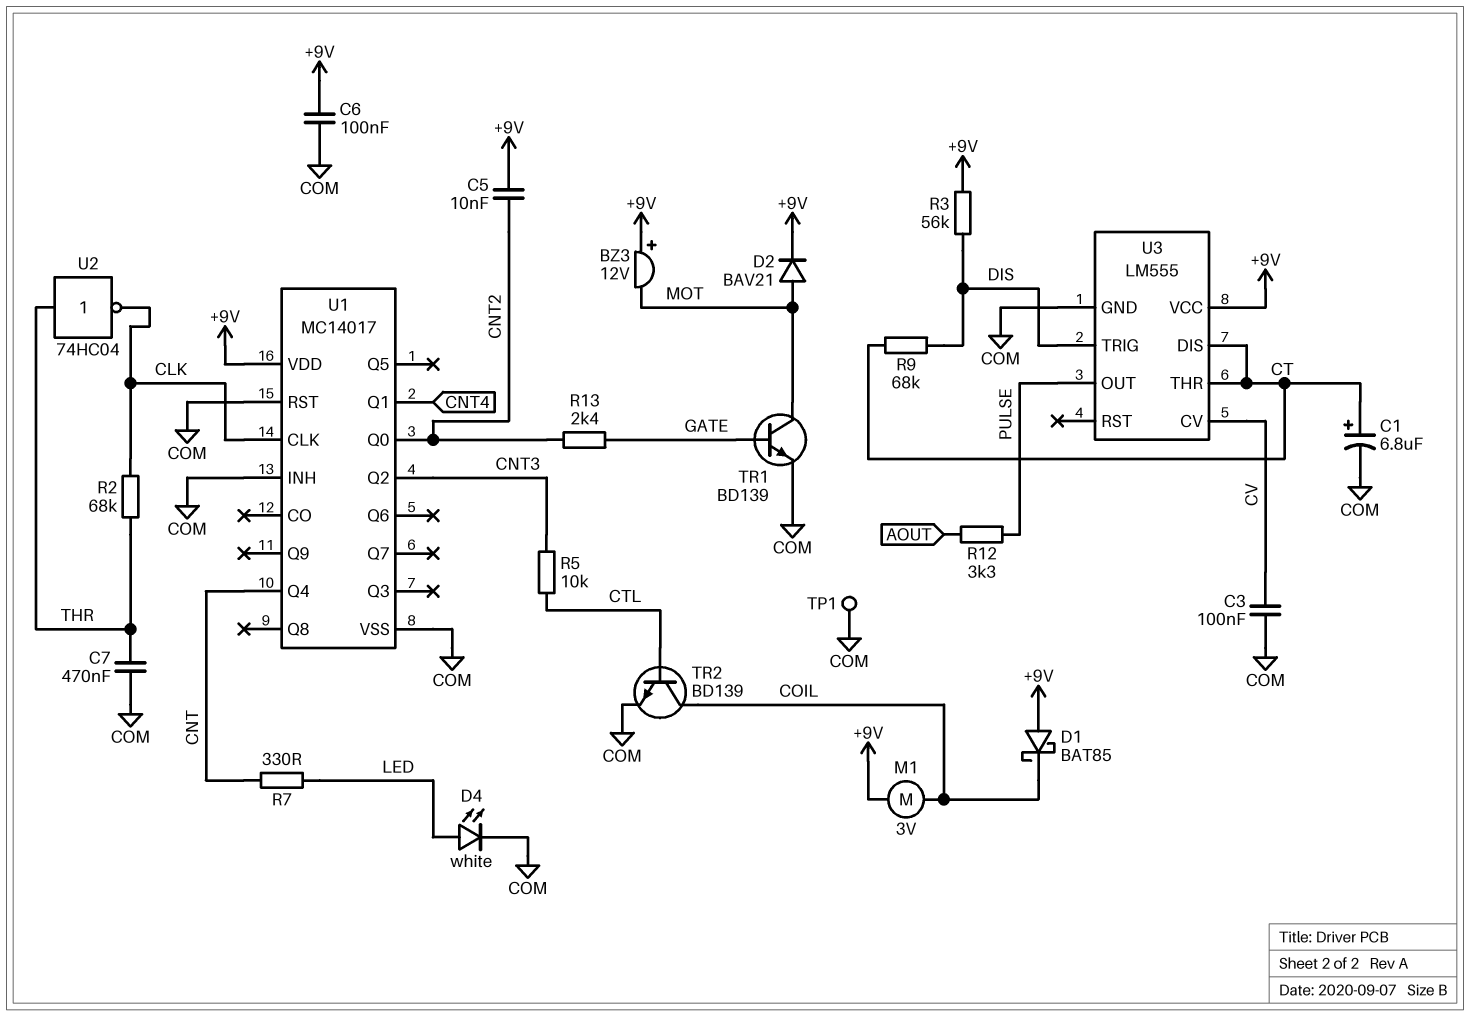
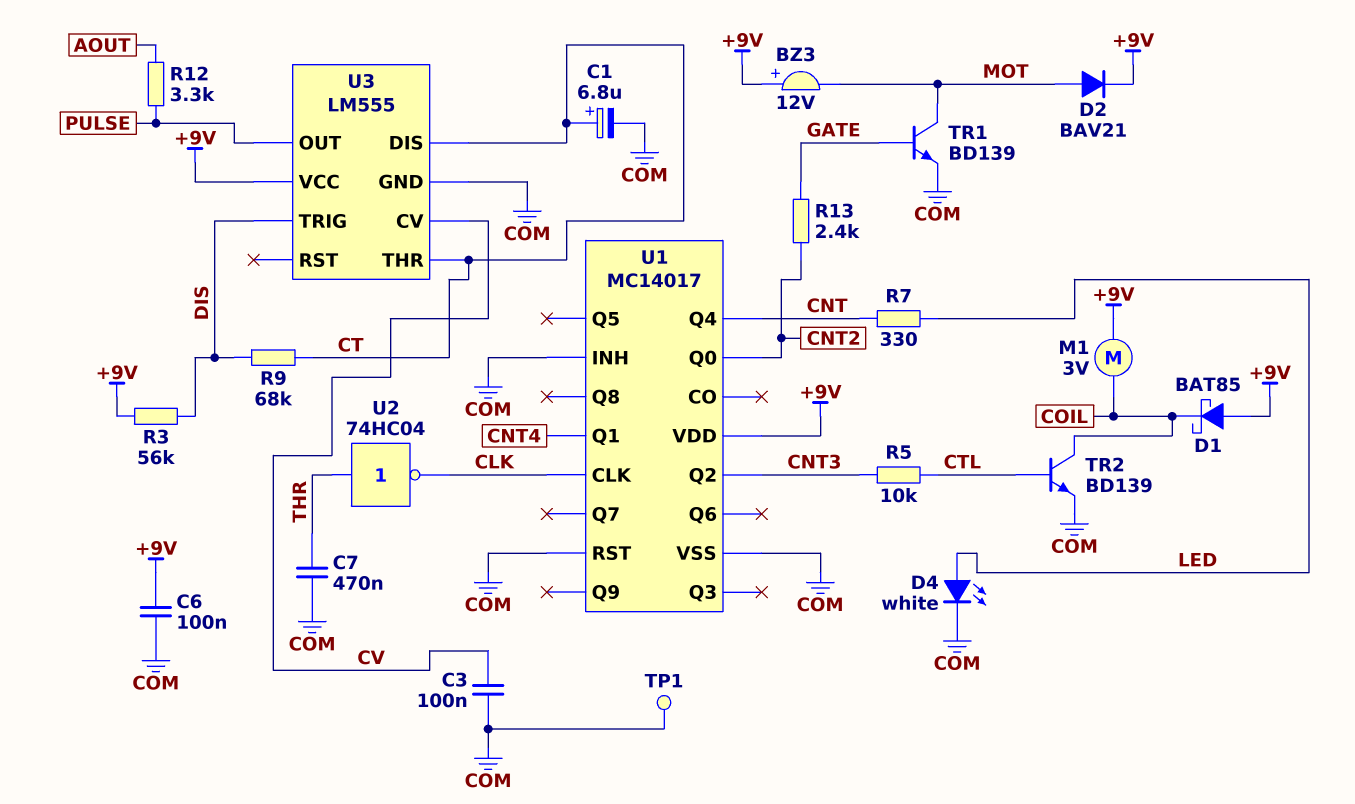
C5: 10nF (+9V, CNT2) -> none
R2: 68k (CLK, THR) -> none

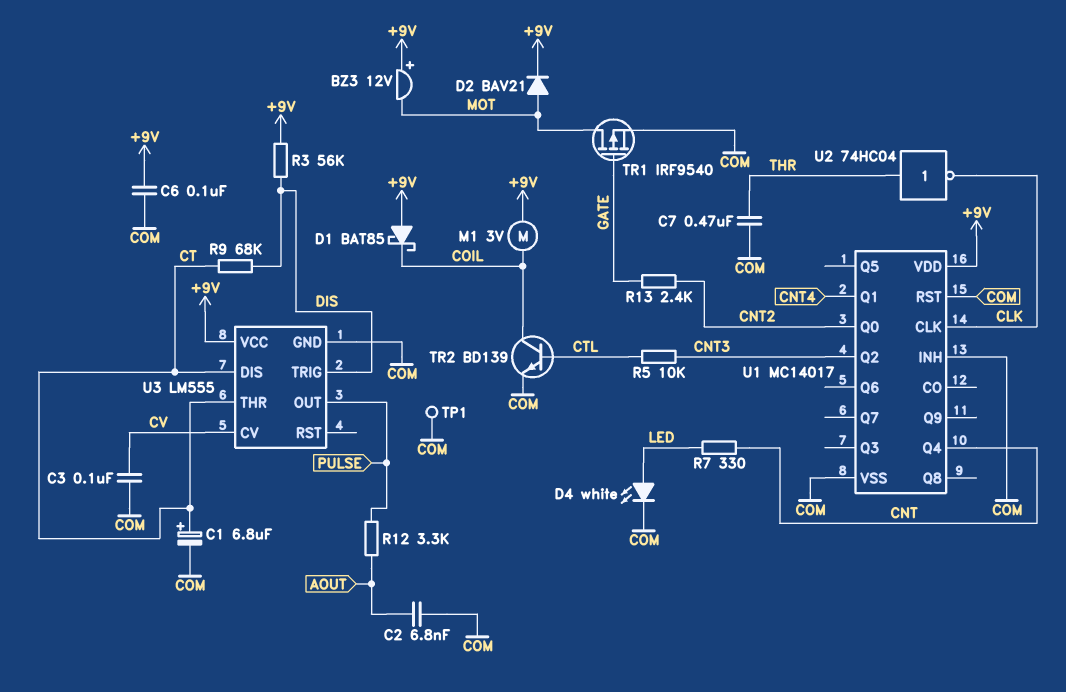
C2: none -> 6.8nF (AOUT, COM)
TR1: NPN BD139 (B GATE, C MOT, E COM) -> PMOS IRF9540 (G GATE, D MOT, S COM)

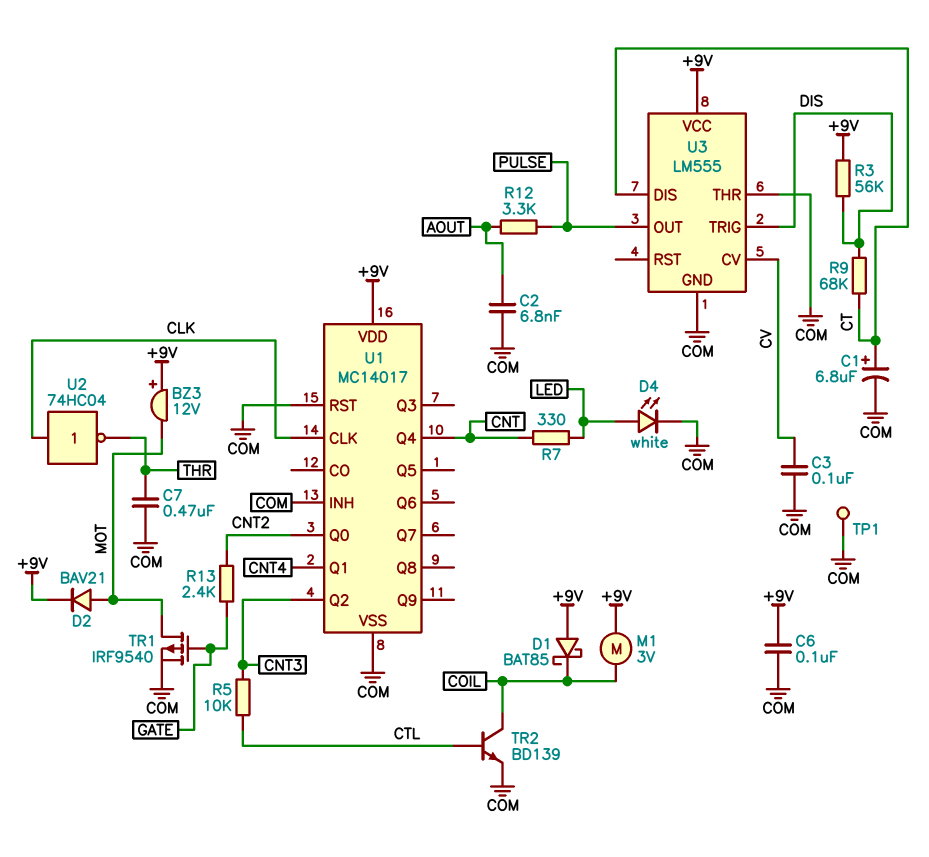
U2: NOT 74HC04 (in THR, out CLK) -> NOT 74HC04 (in CLK, out THR)
U3 pin THR: CT -> COM

